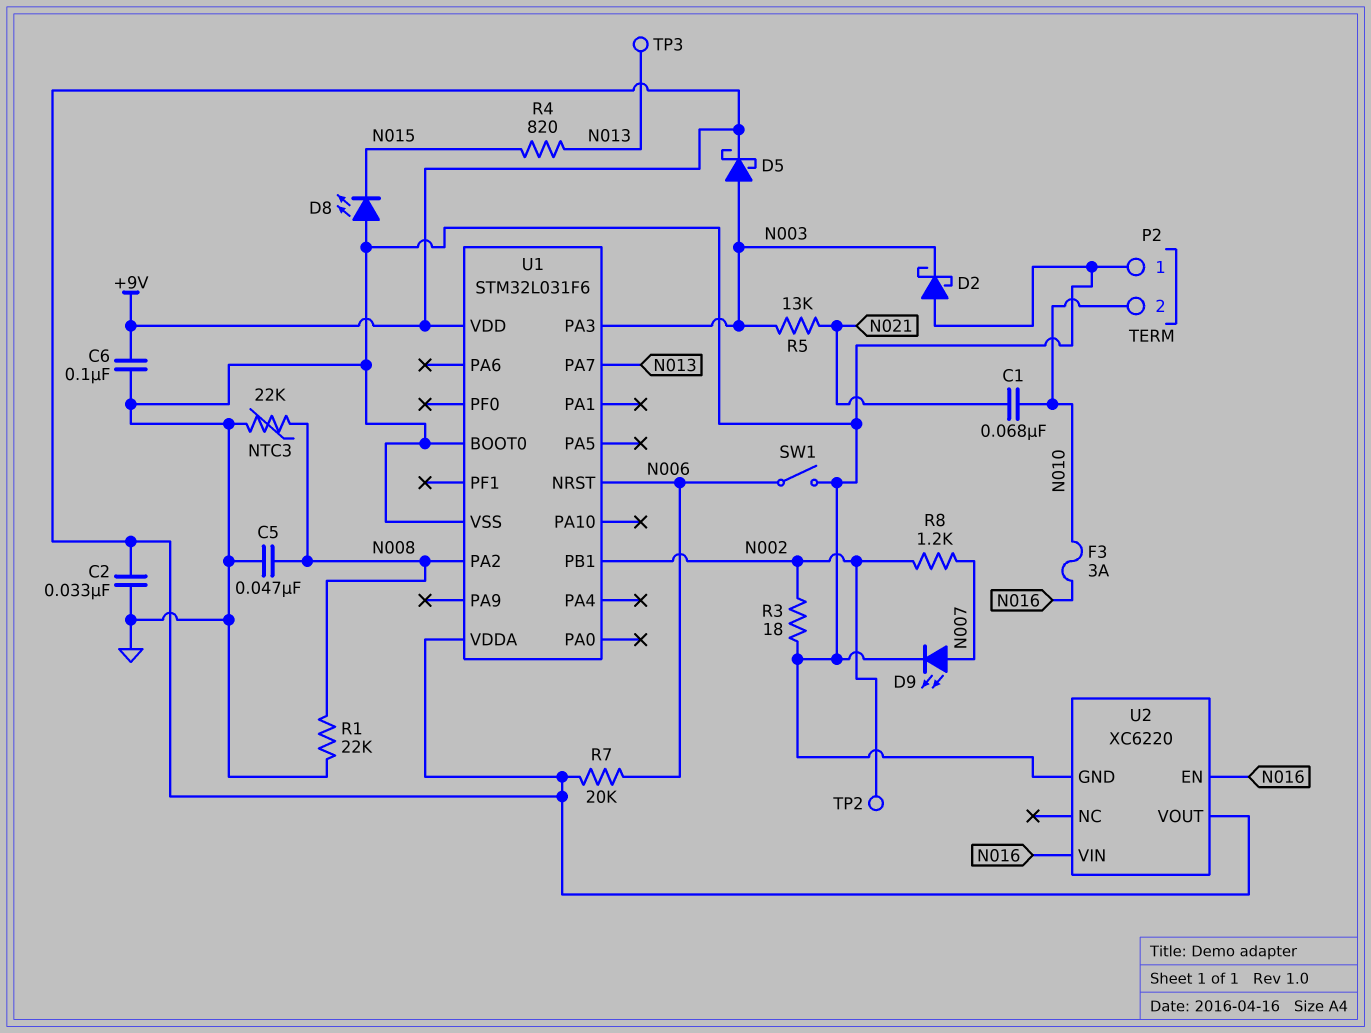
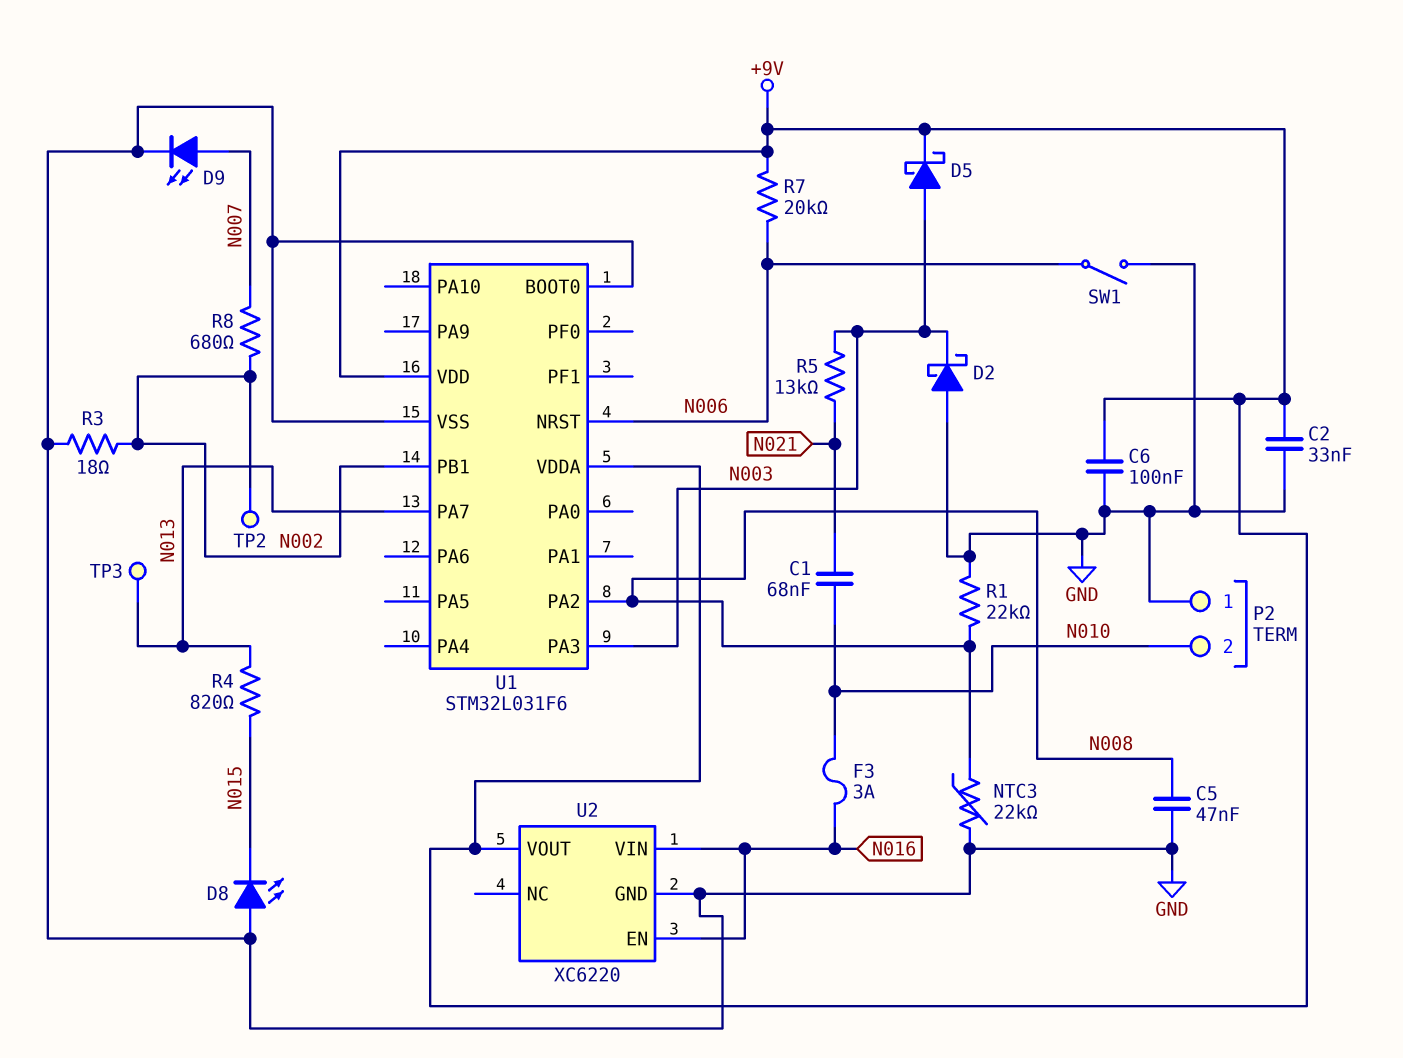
R8: 1.2k (N002, N007) -> 680 (N002, N007)

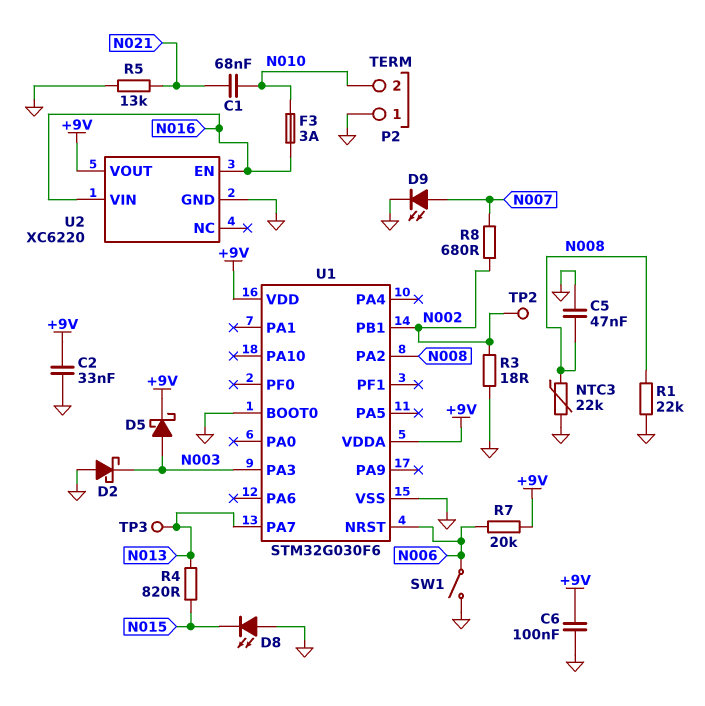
R5: 13k (N003, N021) -> 13k (GND, N021)
U1: STM32L031F6 -> STM32G030F6

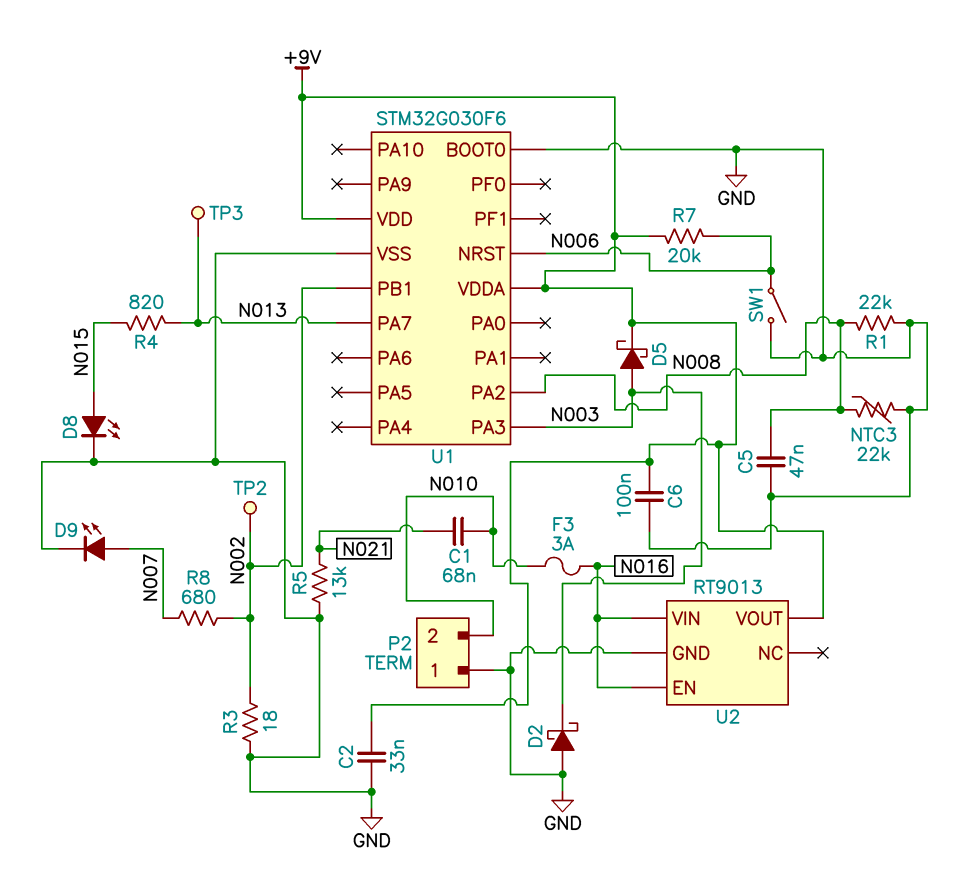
D8: LED (A GND, K N015) -> LED (A N015, K GND)
U2: XC6220 -> RT9013

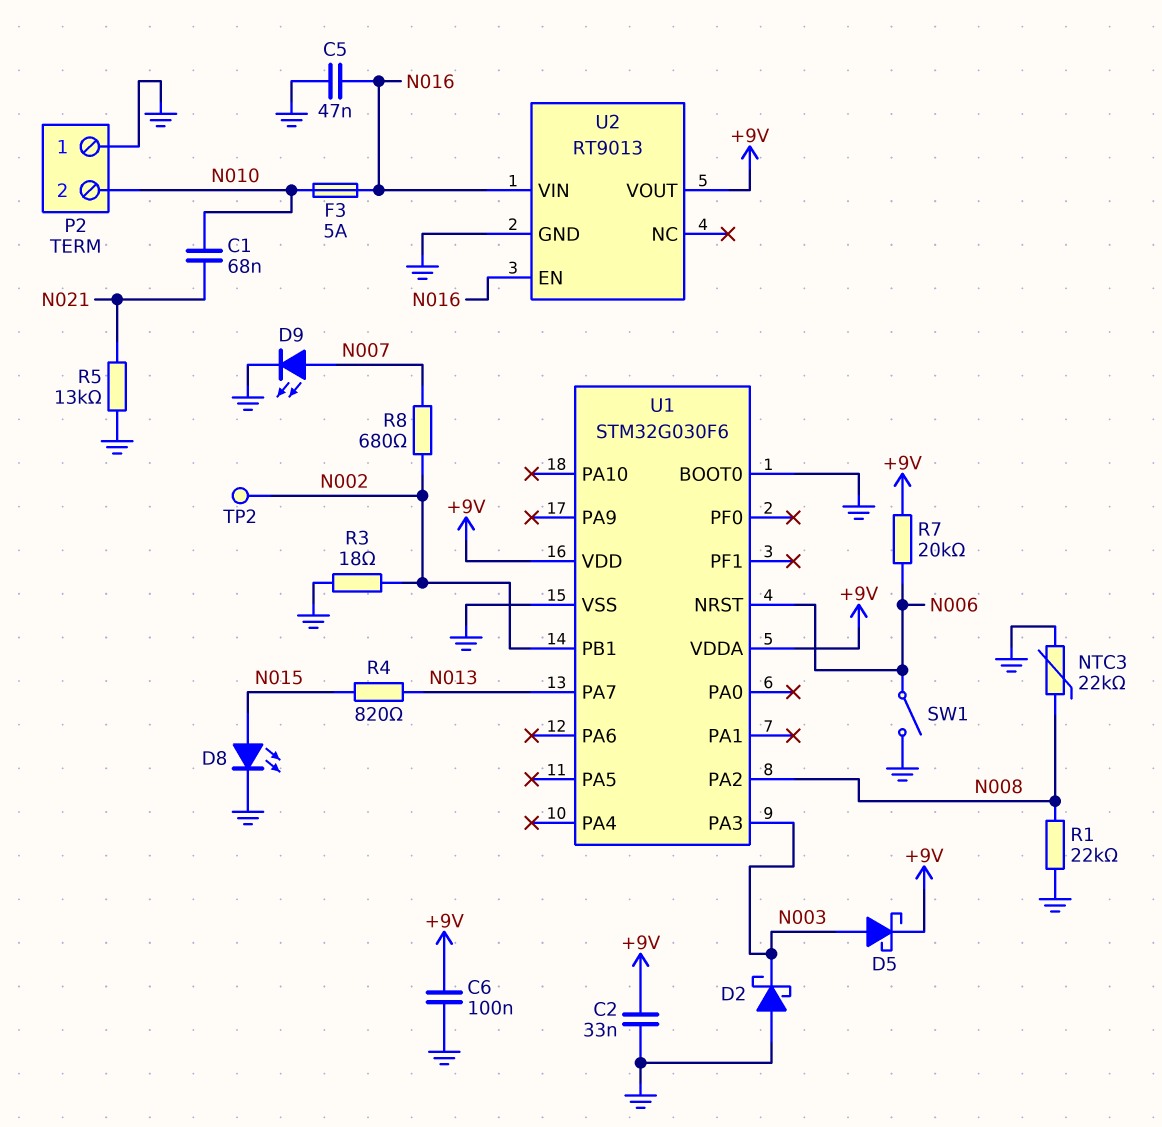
C5: 47nF (GND, N008) -> 47nF (GND, N016)
F3: 3A (N010, N016) -> 5A (N010, N016)
TP3: test point (N013) -> none

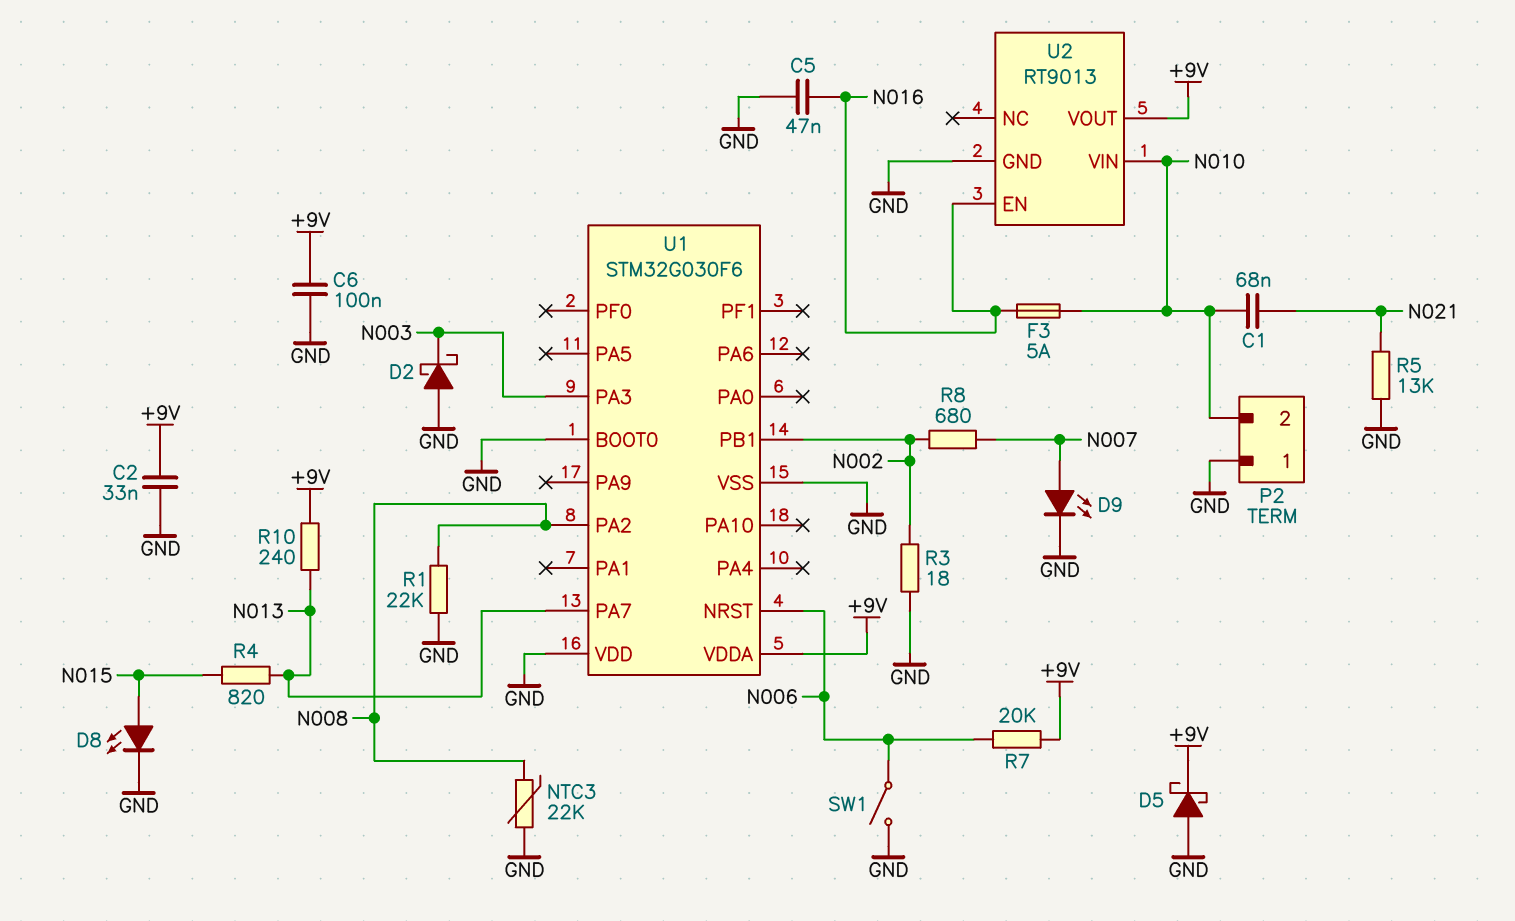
D5: schottky (A N003, K +9V) -> schottky (A GND, K +9V)
R10: none -> 240 (+9V, N013)
TP2: test point (N002) -> none
U1 pin VDD: +9V -> GND
U2 pin VIN: N016 -> N010

